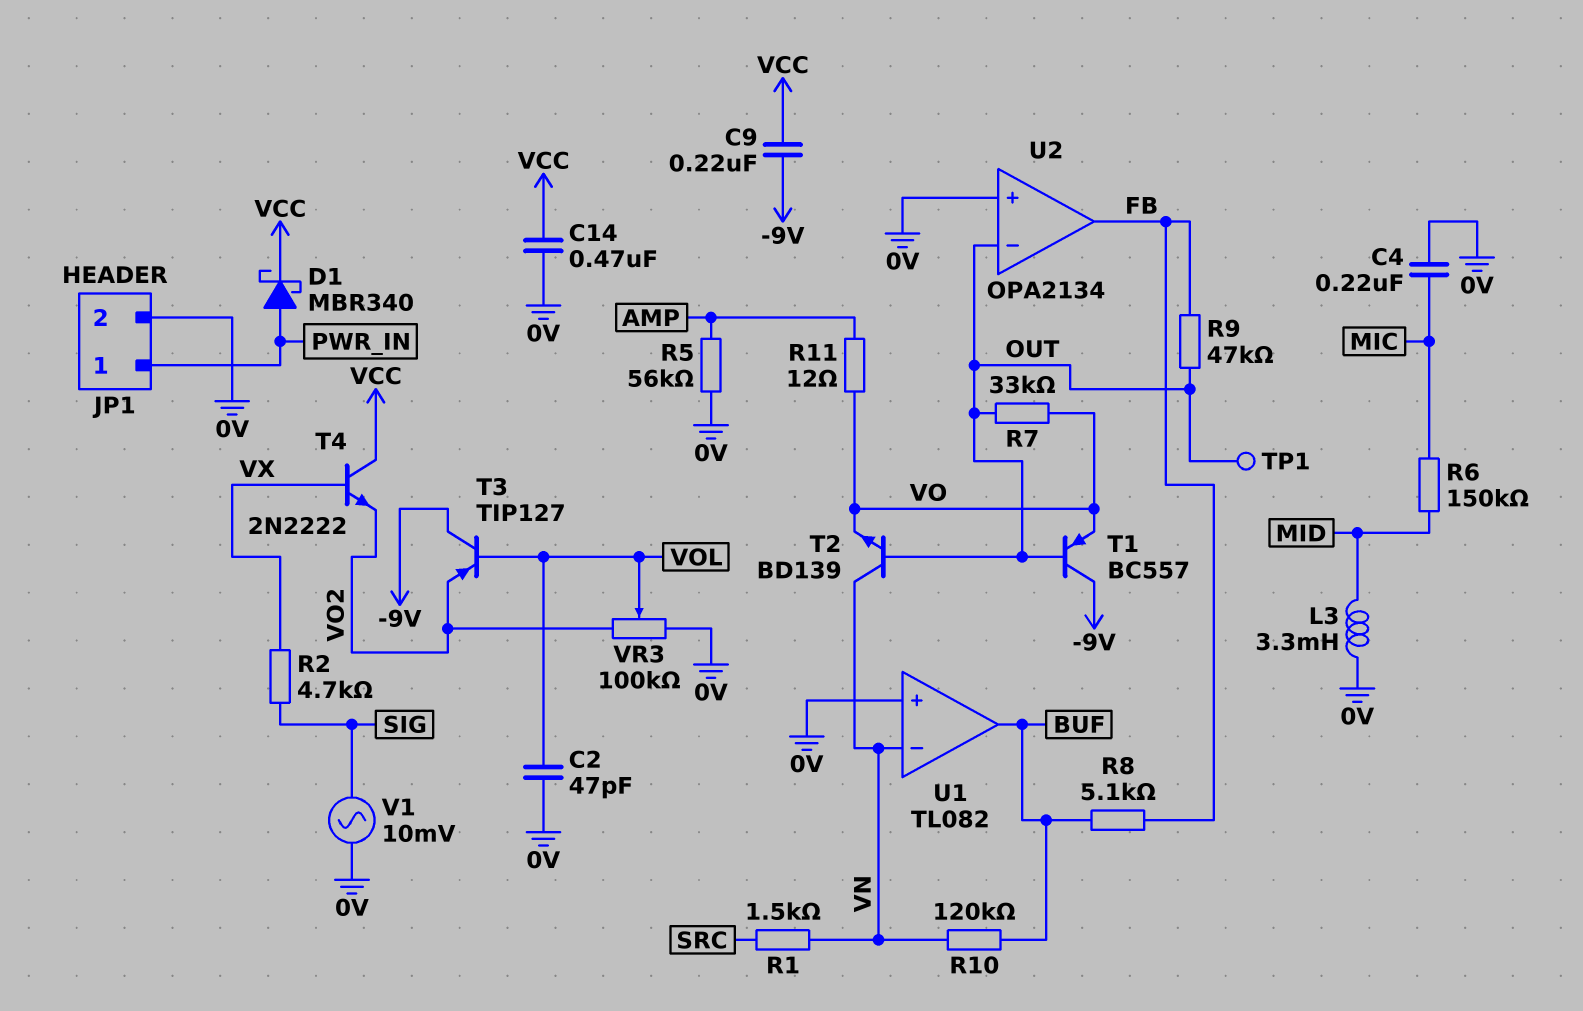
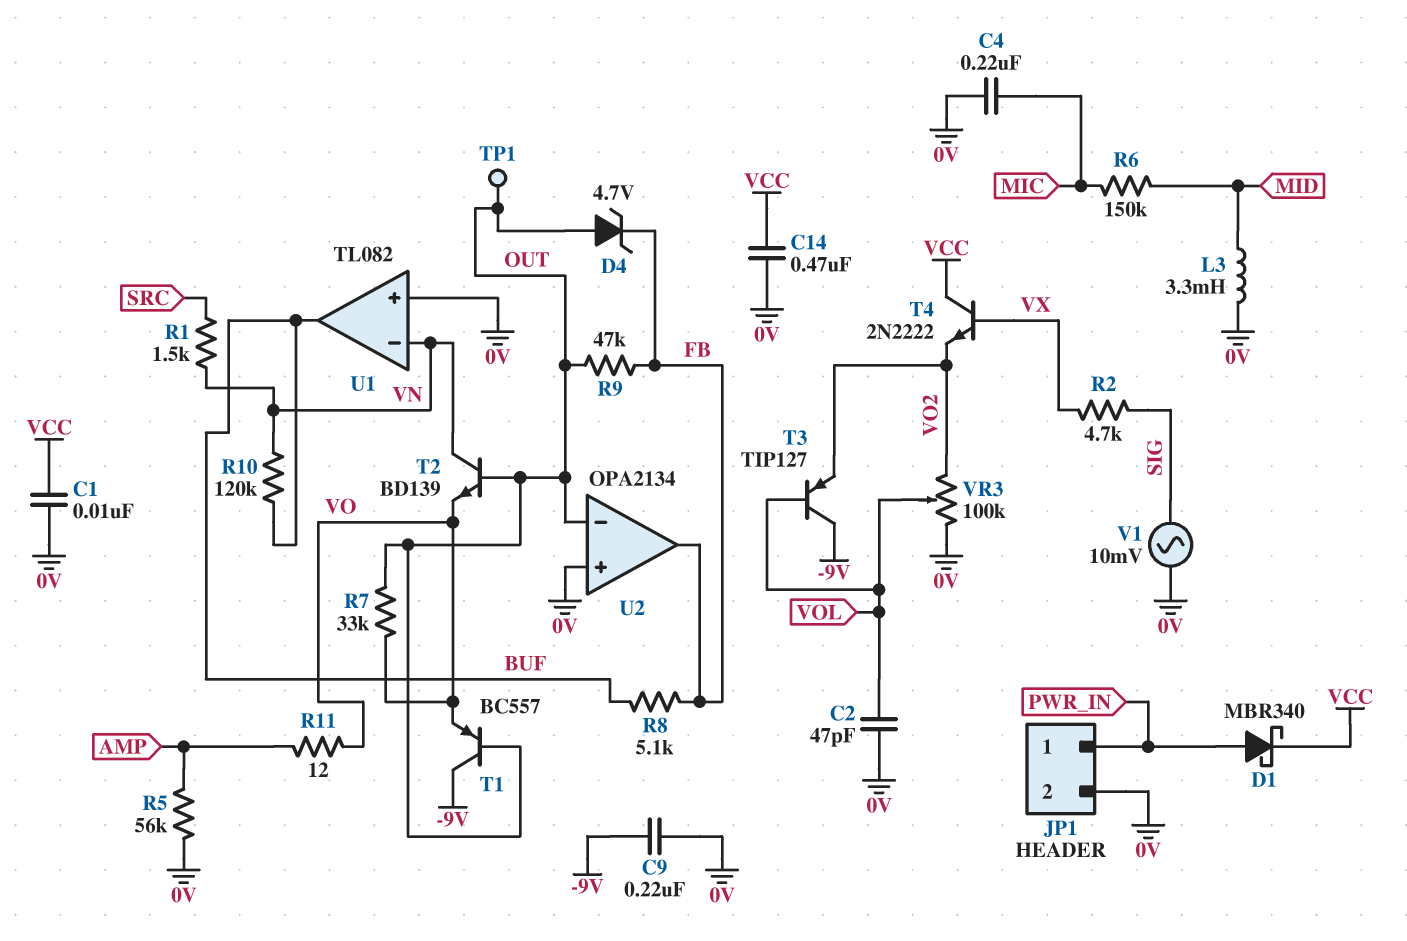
C1: none -> 10nF (0V, VCC)
C9: 220nF (-9V, VCC) -> 220nF (-9V, 0V)
D4: none -> zener 4.7V (A OUT, K FB)

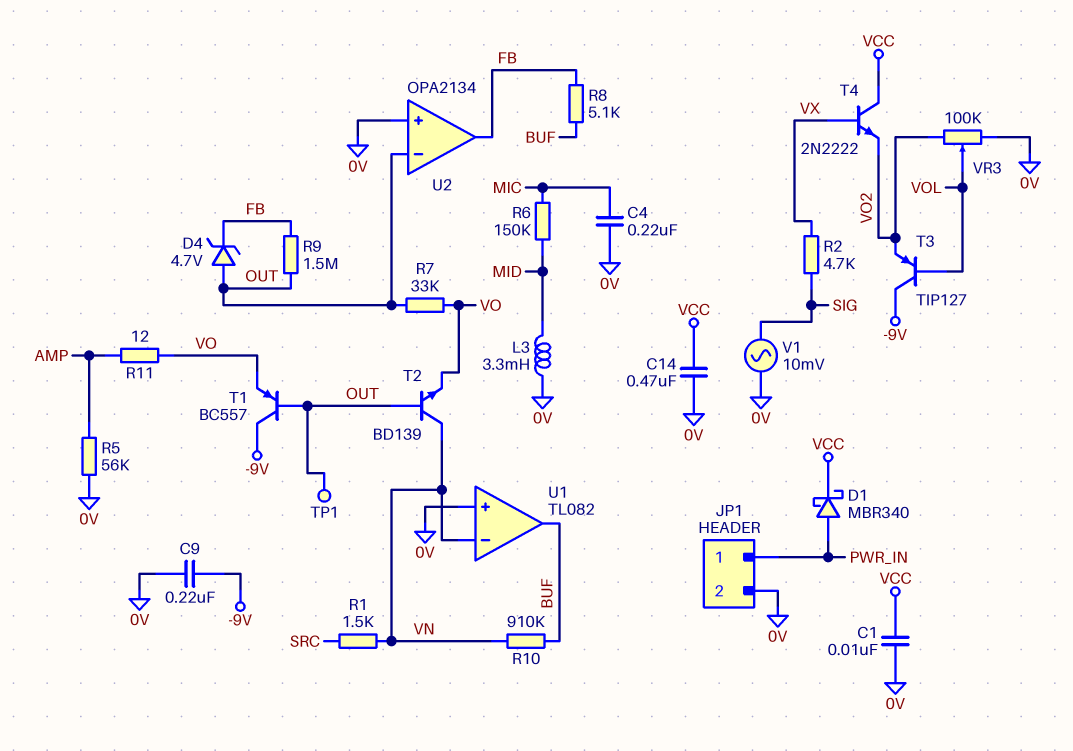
C2: 47pF (0V, VOL) -> none
R9: 47k (FB, OUT) -> 1.5M (FB, OUT)
R10: 120k (BUF, VN) -> 910k (BUF, VN)

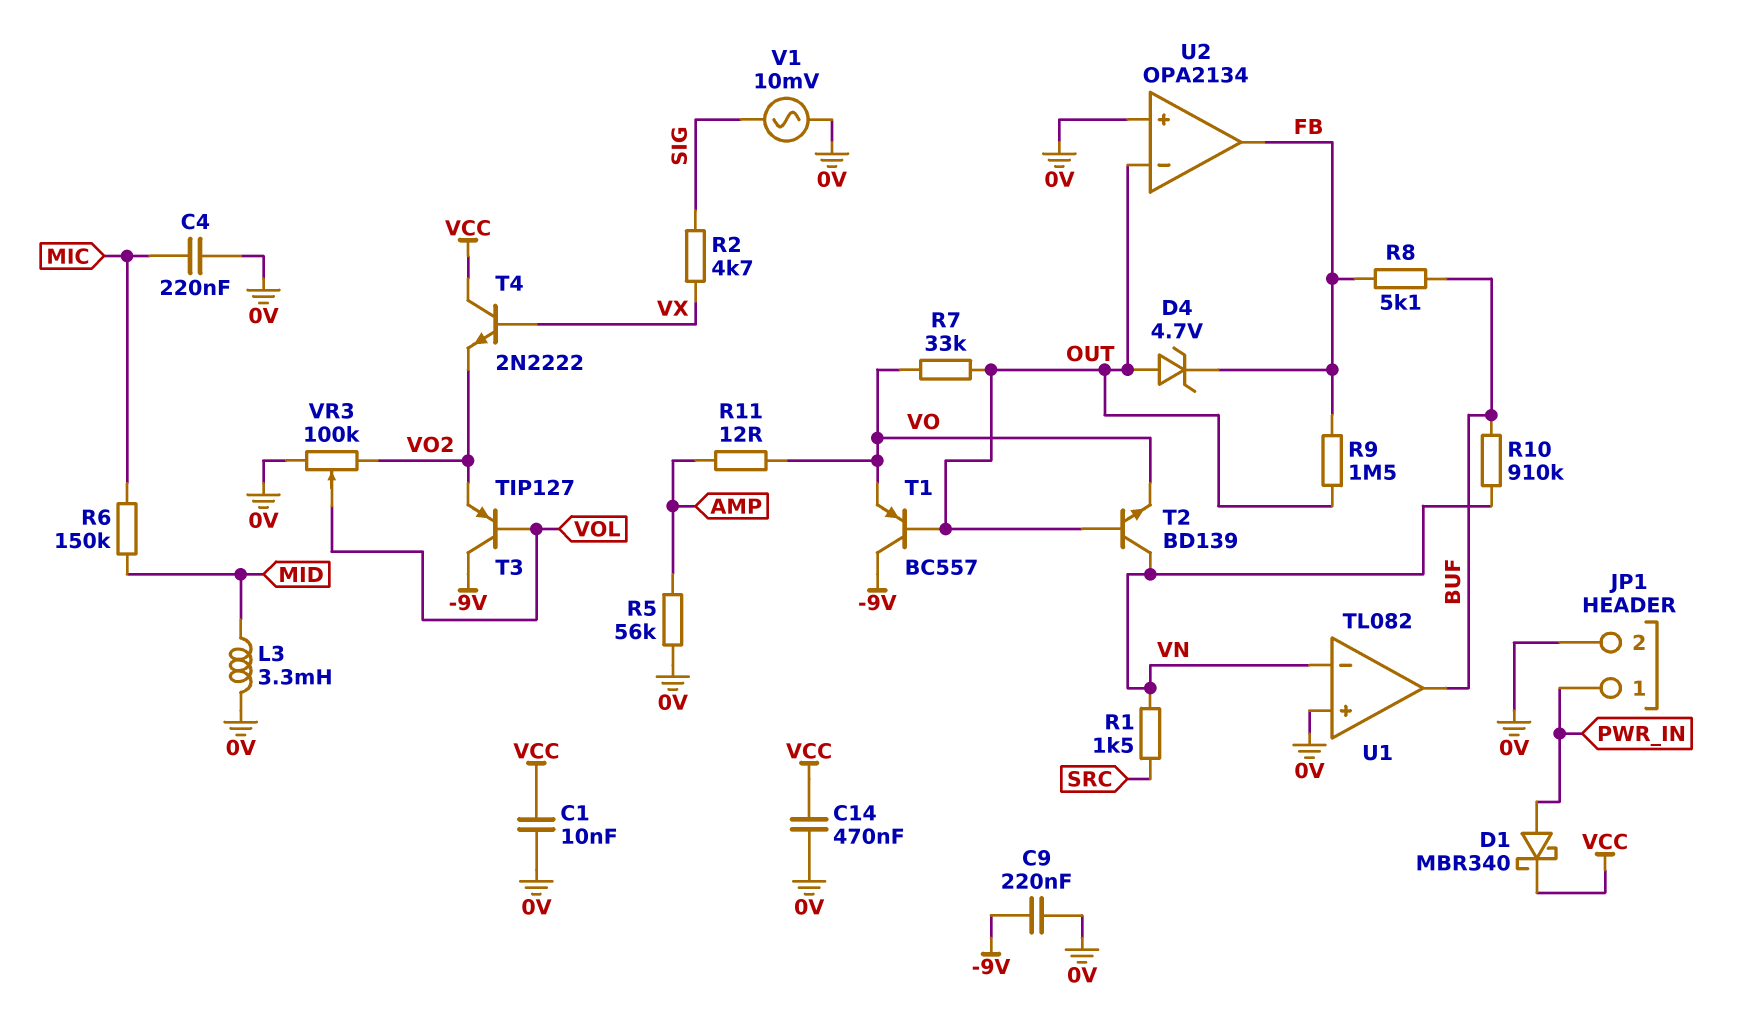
TP1: test point (OUT) -> none

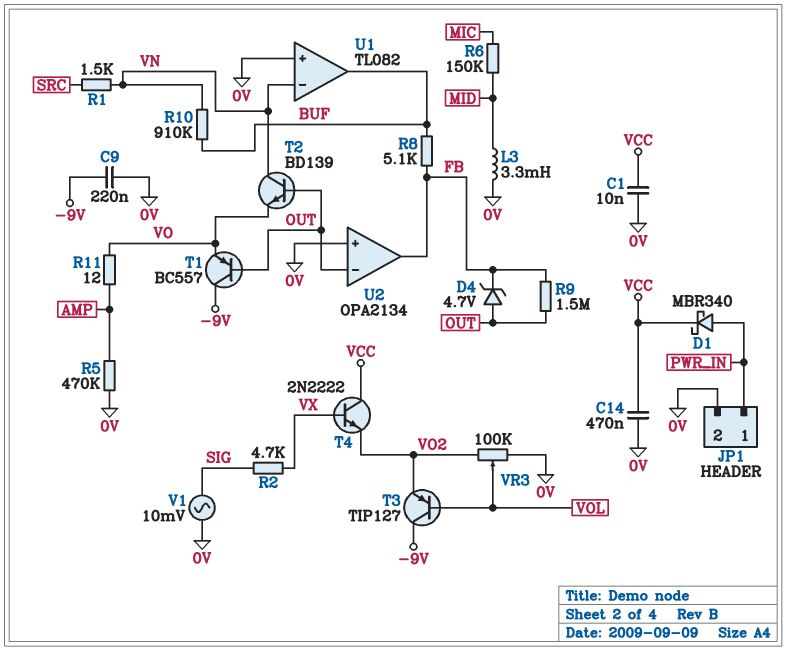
C4: 220nF (0V, MIC) -> none
R5: 56k (0V, AMP) -> 470k (0V, AMP)
R7: 33k (OUT, VO) -> none

